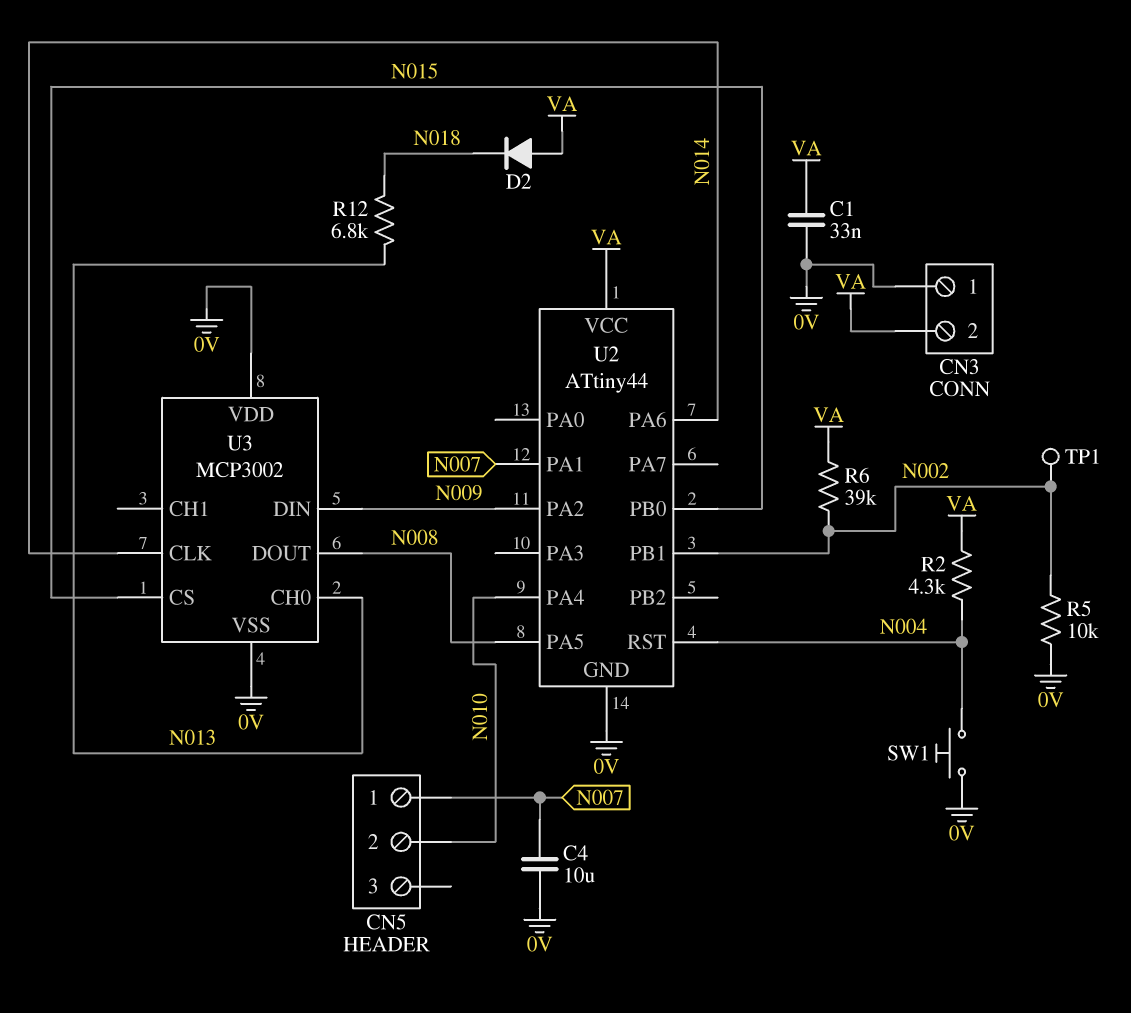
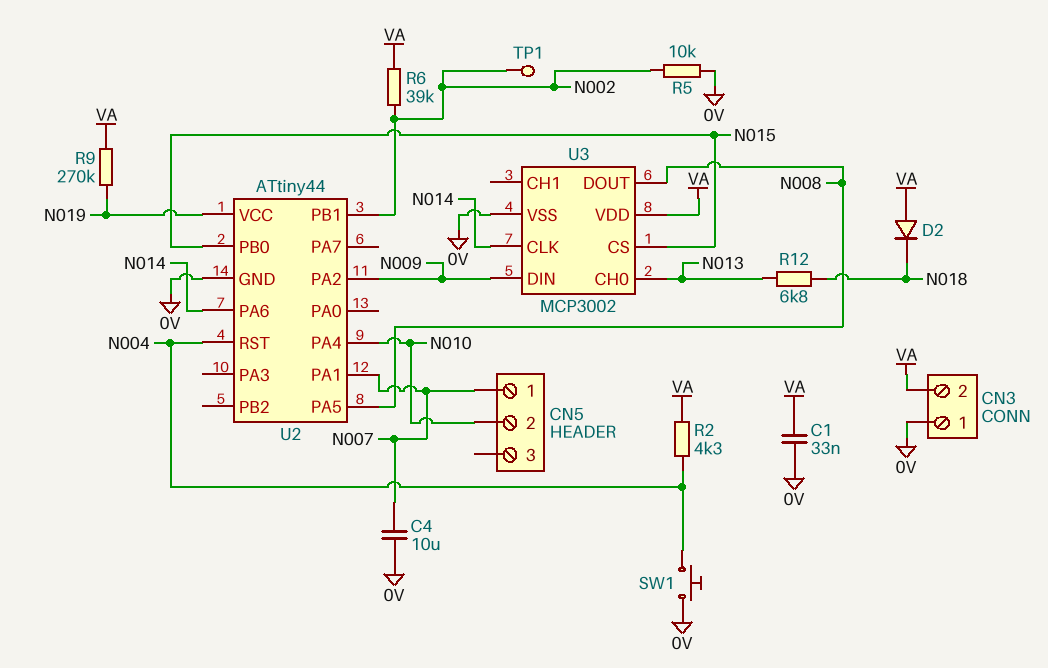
R9: none -> 270k (N019, VA)
U2 pin VCC: VA -> N019
U3 pin VDD: 0V -> VA

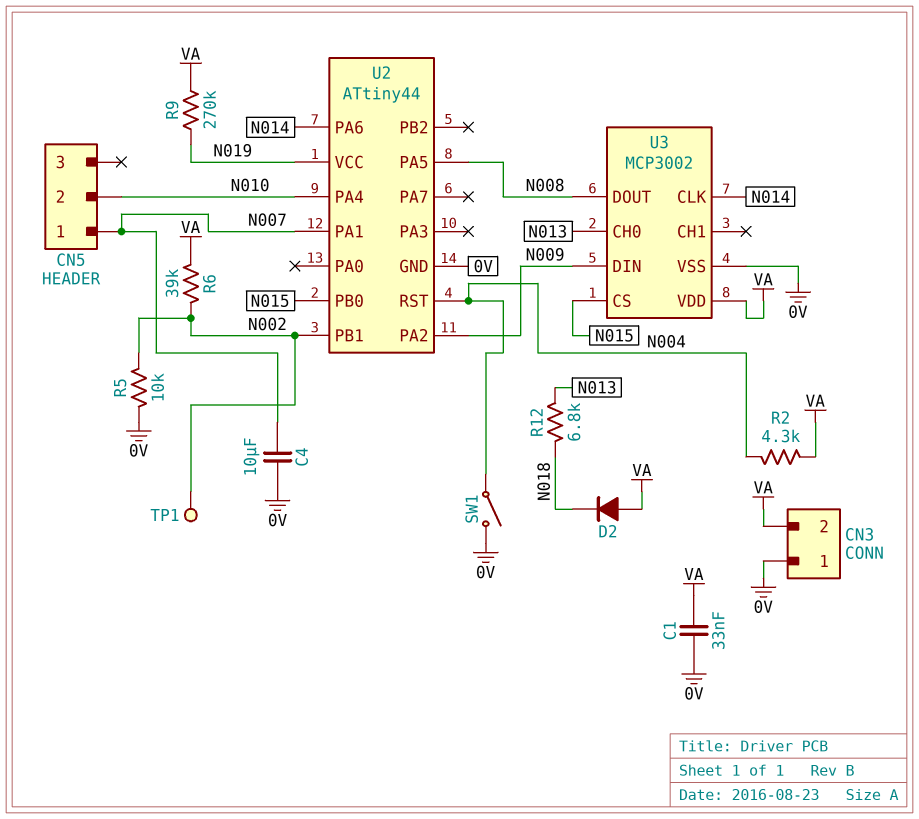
SW1: button (0V, N004) -> switch (0V, N004)

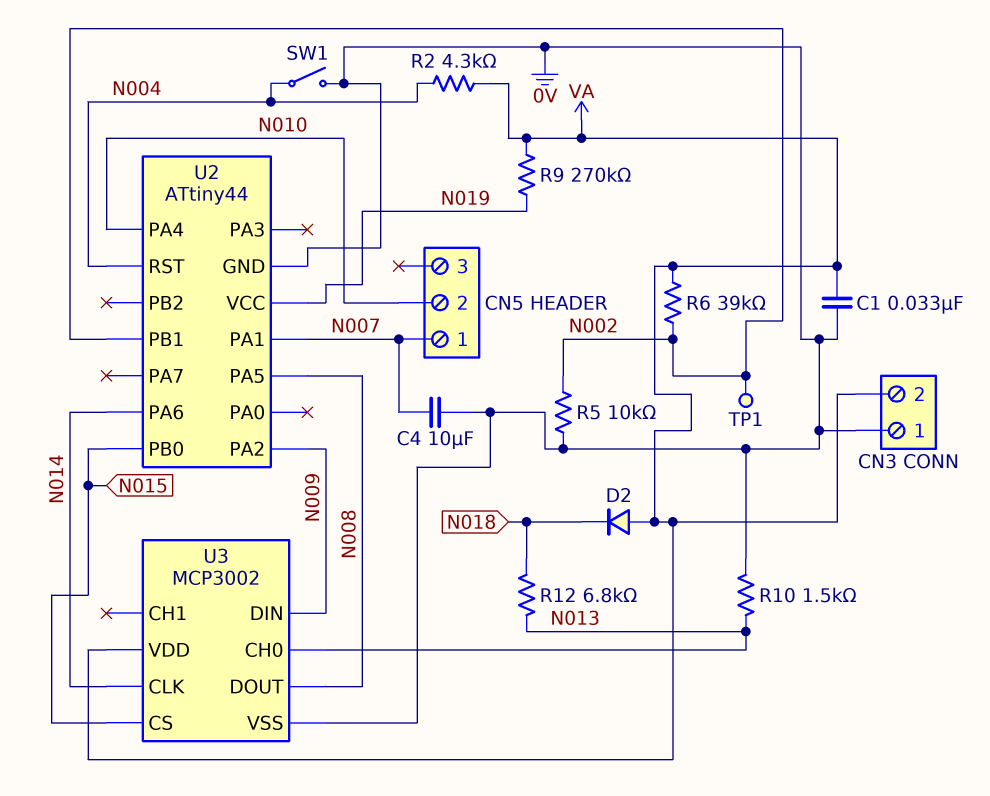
R10: none -> 1.5k (0V, N013)

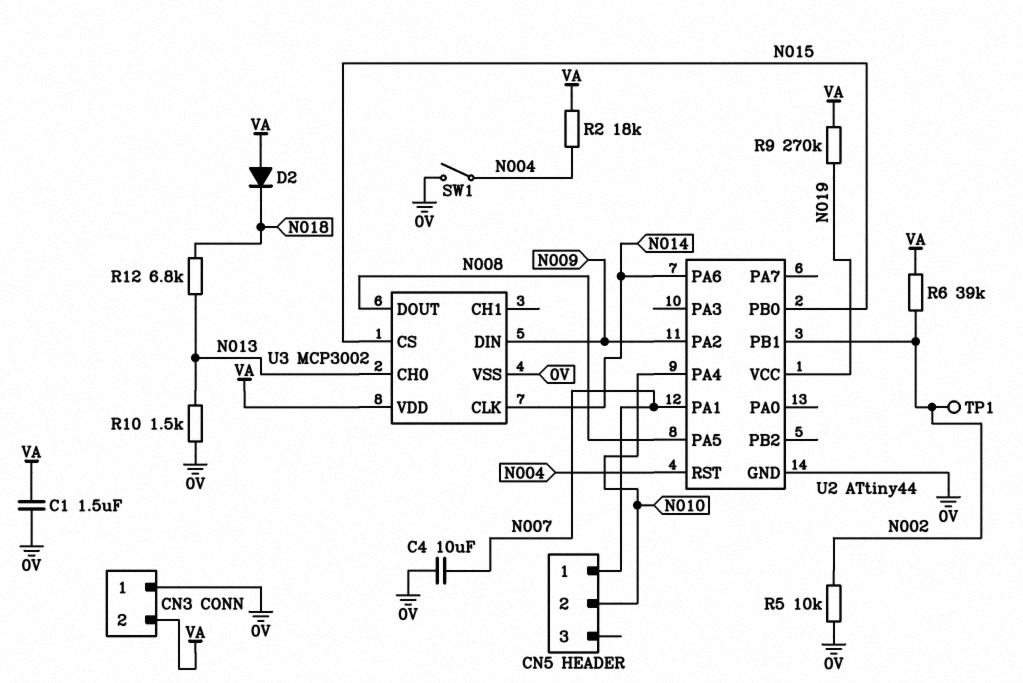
C1: 33nF (0V, VA) -> 1.5uF (0V, VA)
R2: 4.3k (N004, VA) -> 18k (N004, VA)

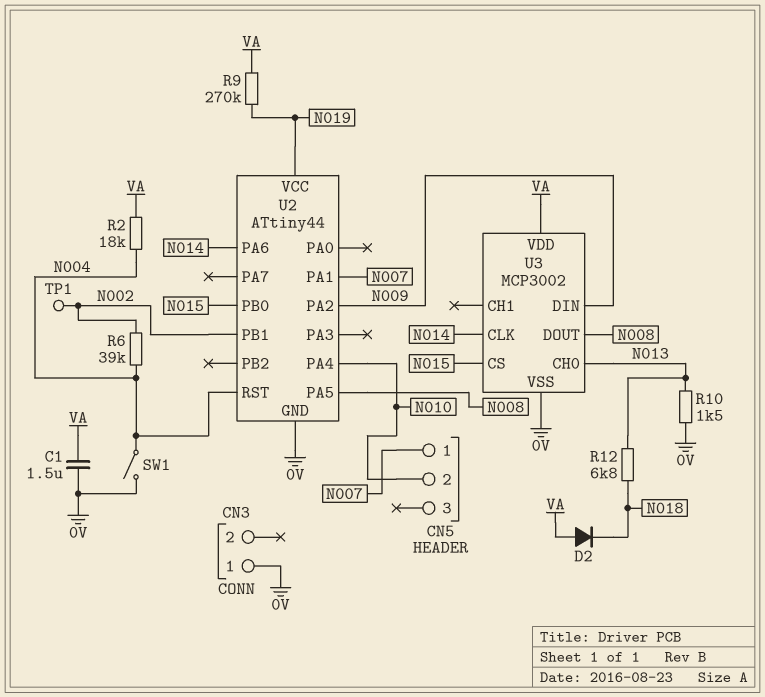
C4: 10uF (0V, N007) -> none
CN3 pin 2: VA -> none
R5: 10k (0V, N002) -> none
R6: 39k (N002, VA) -> 39k (N002, N004)

